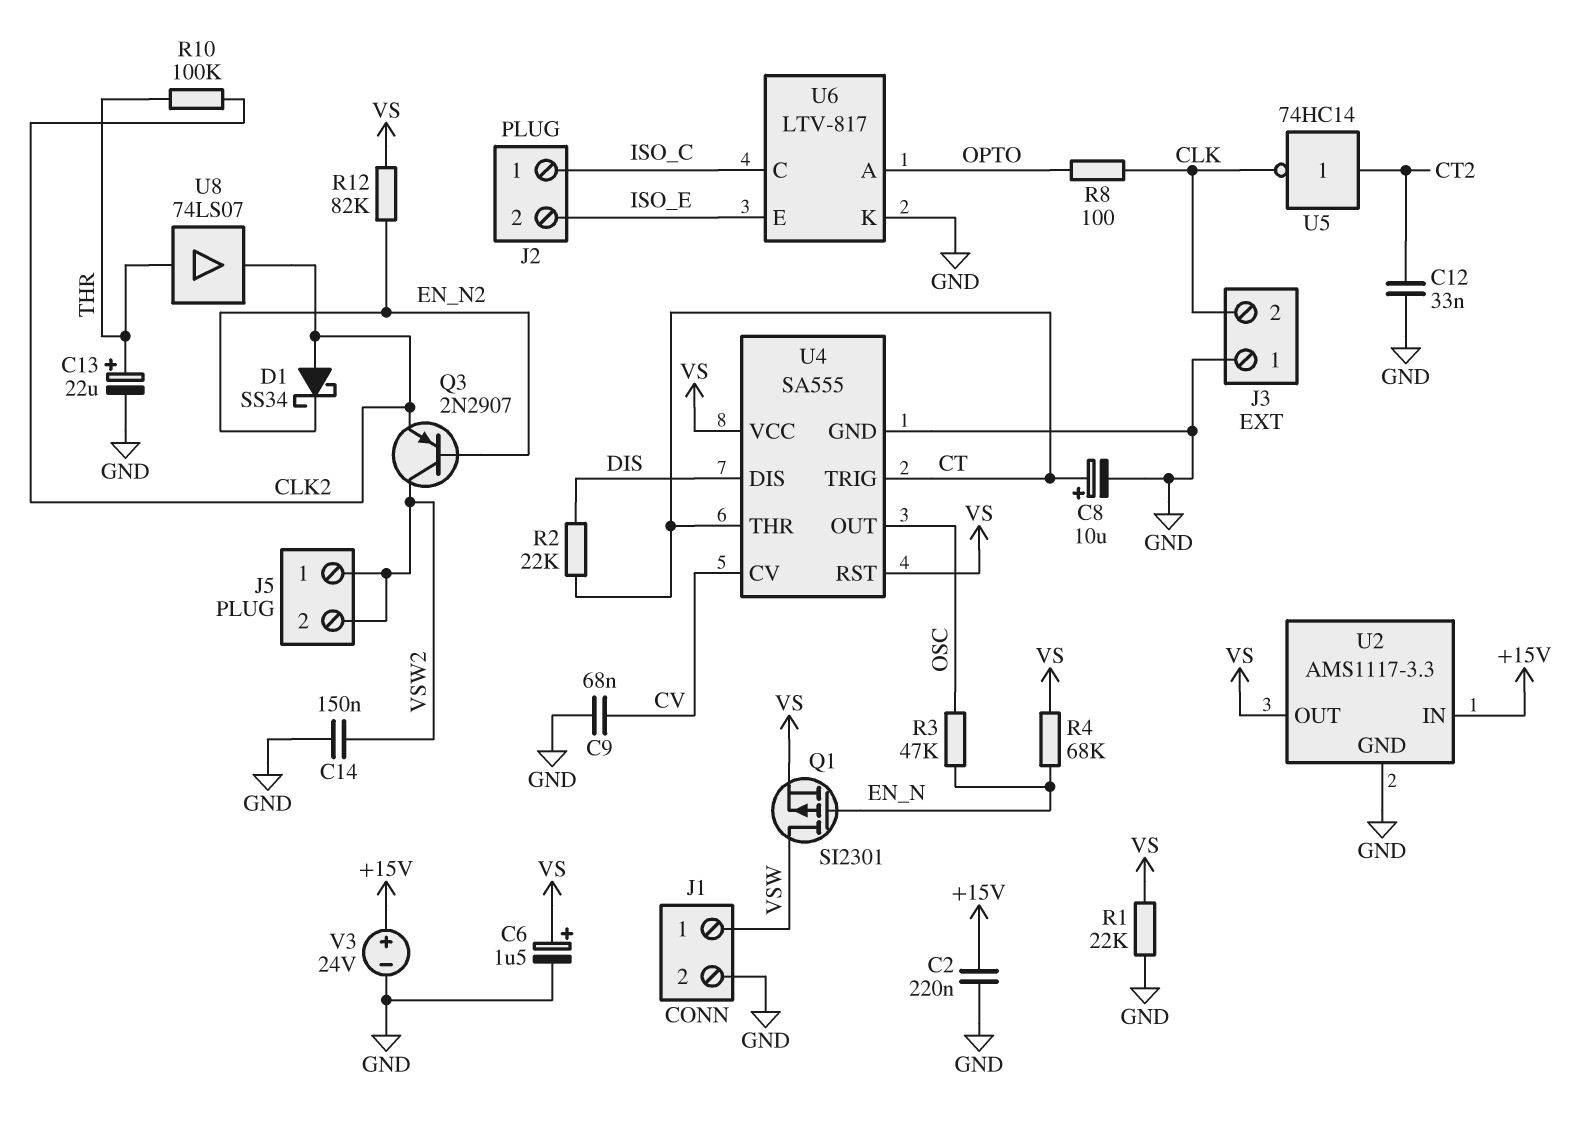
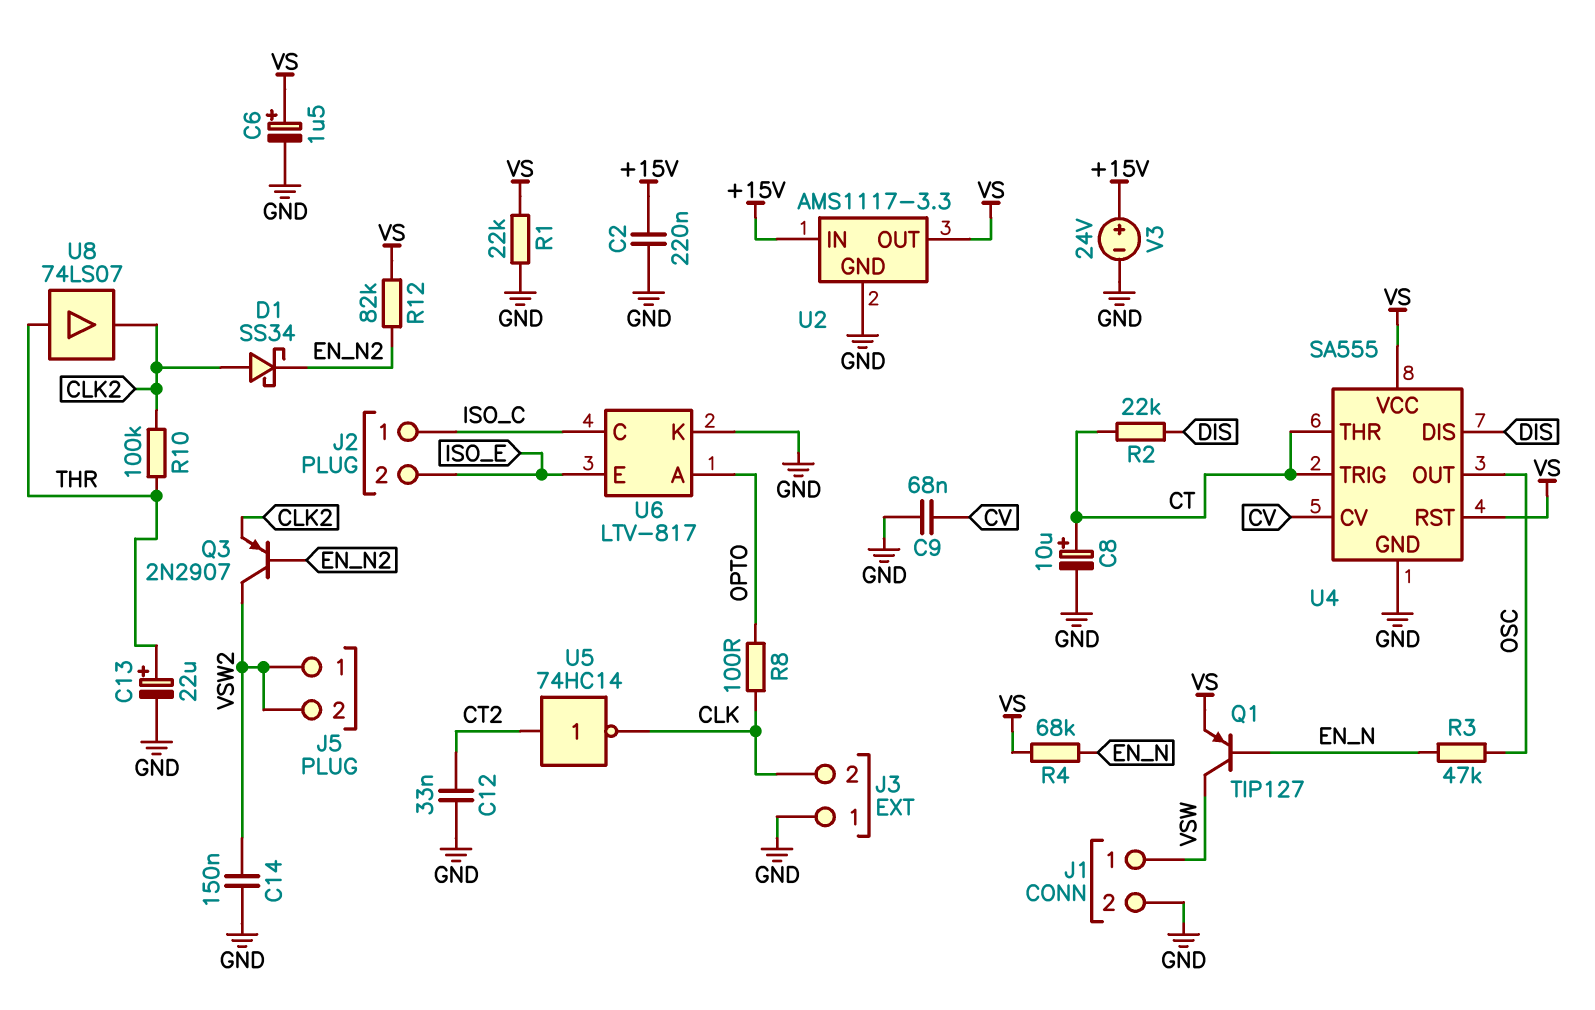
Q1: PMOS SI2301 (G EN_N, D VSW, S VS) -> PNP TIP127 (B EN_N, C VSW, E VS)

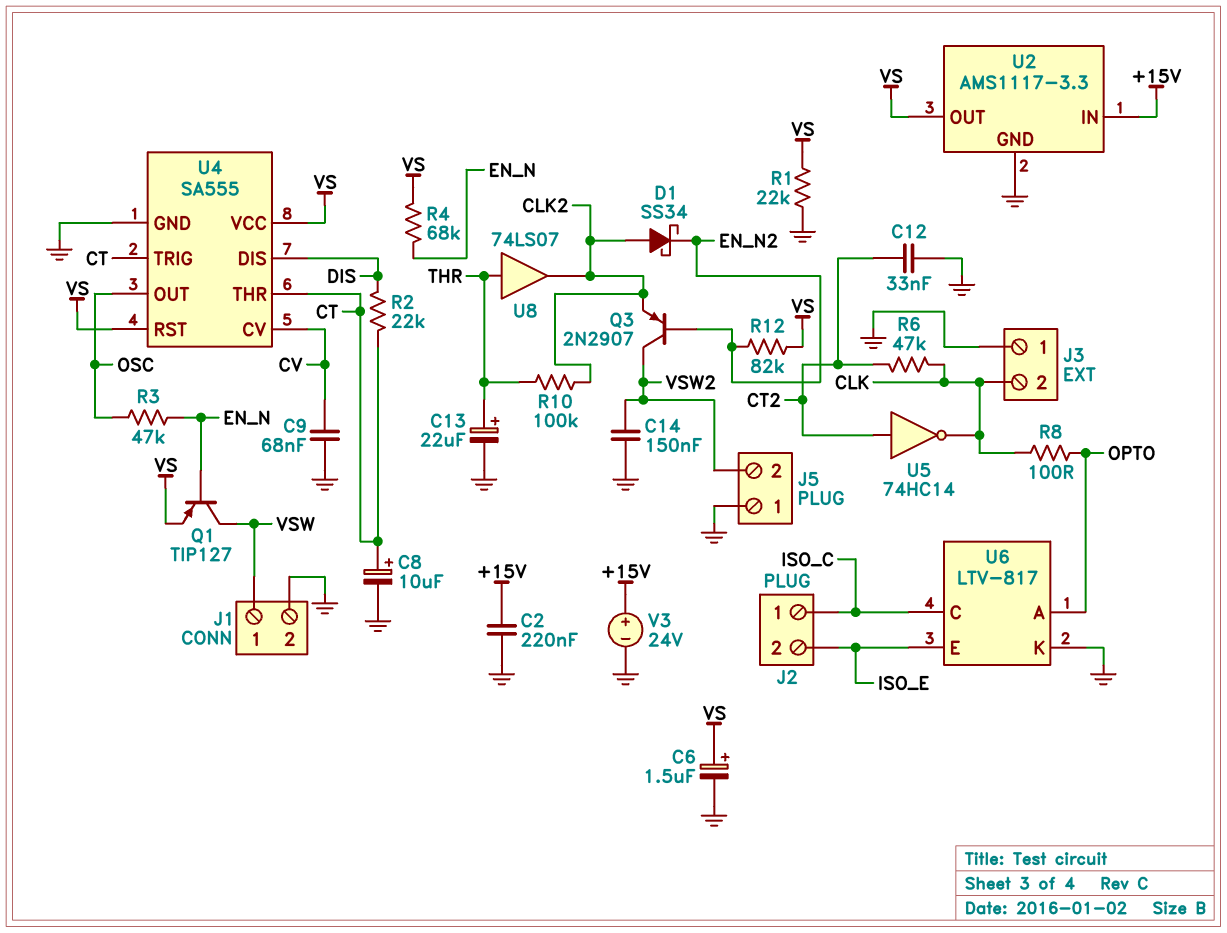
J5 pin 1: VSW2 -> GND
R6: none -> 47k (CLK, CT2)

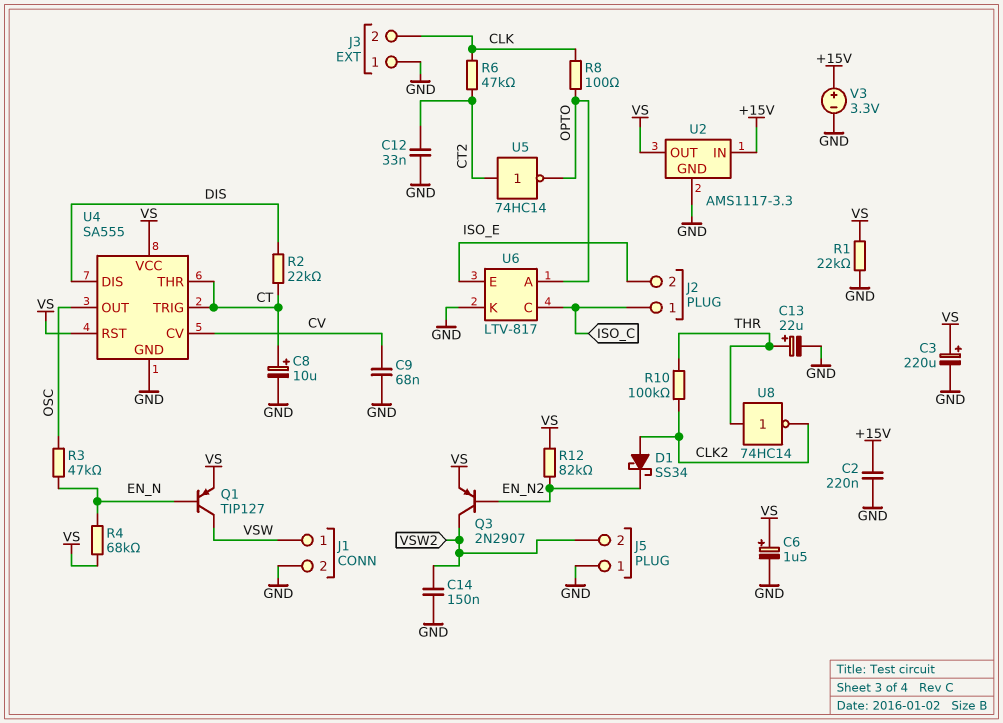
C3: none -> 220uF (plus VS, minus GND)
Q3: PNP 2N2907 (B EN_N2, C VSW2, E CLK2) -> PNP 2N2907 (B EN_N2, C VSW2, E VS)
U5: NOT 74HC14 (in CT2, out CLK) -> NOT 74HC14 (in CT2, out OPTO)
U8: buffer 74LS07 (in THR, out CLK2) -> NOT 74HC14 (in THR, out CLK2)
V3: 24V (plus +15V, minus GND) -> 3.3V (plus +15V, minus GND)

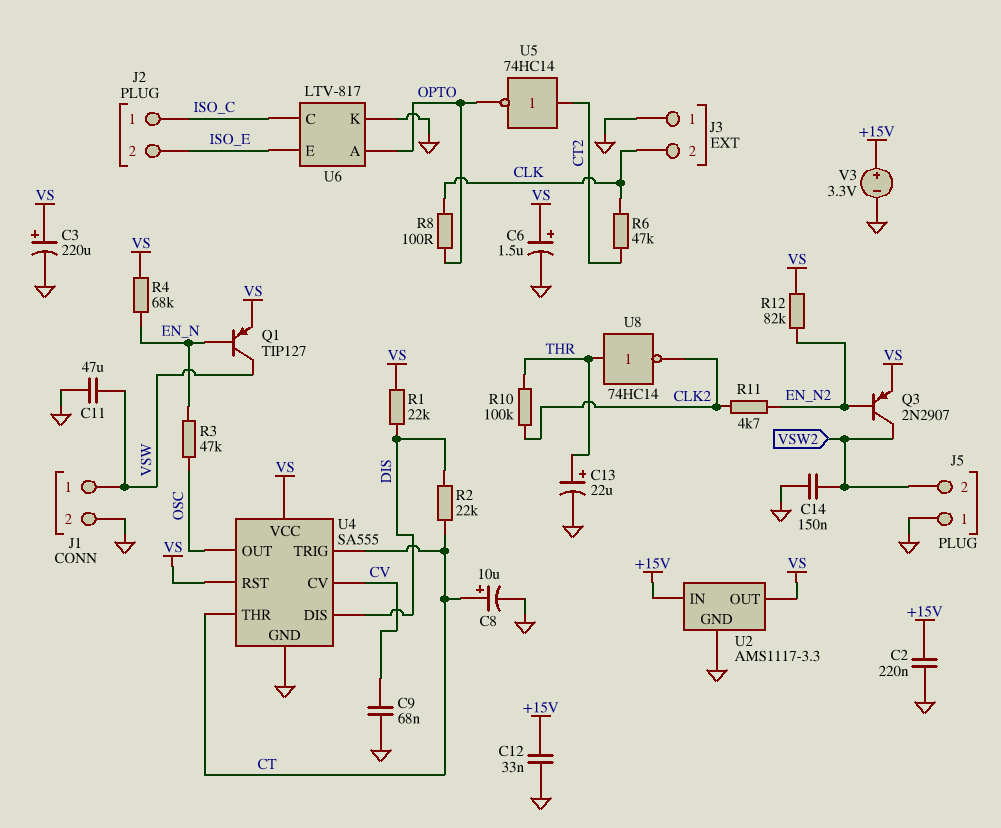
C11: none -> 47uF (GND, VSW)
C12: 33nF (CT2, GND) -> 33nF (+15V, GND)
D1: schottky SS34 (A CLK2, K EN_N2) -> none
R1: 22k (GND, VS) -> 22k (DIS, VS)
R11: none -> 4.7k (CLK2, EN_N2)

